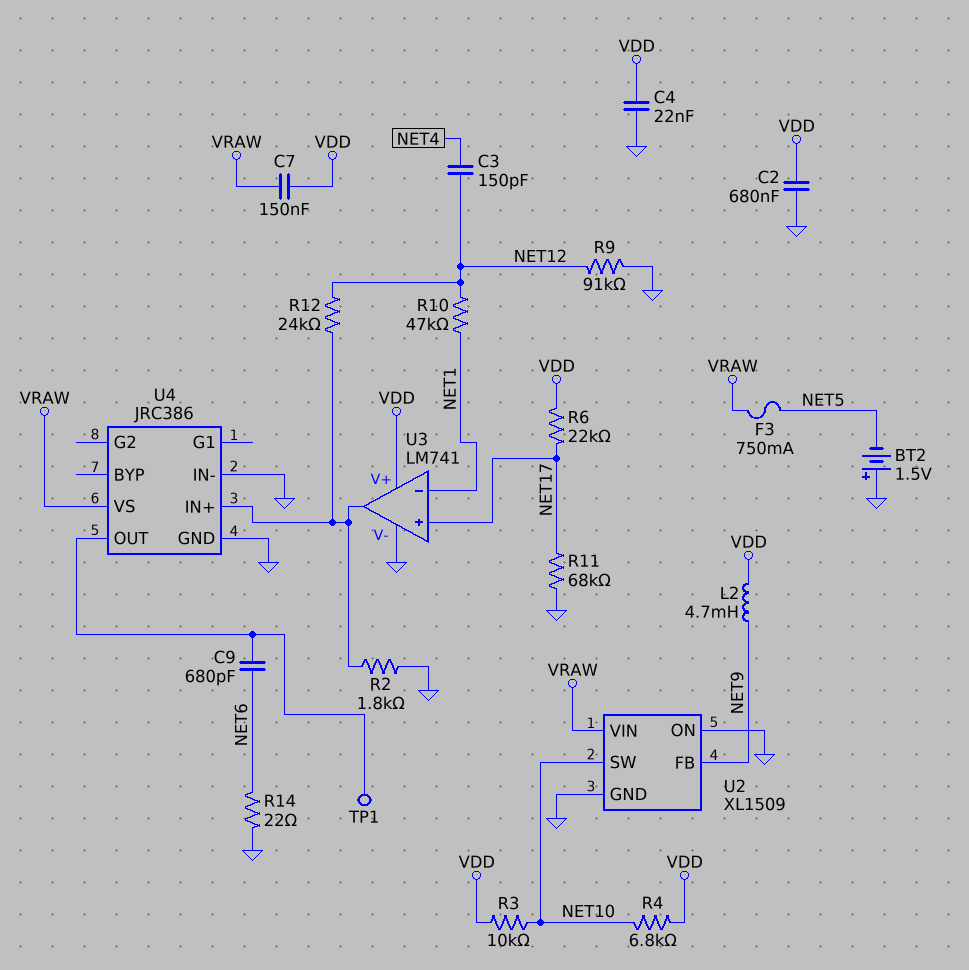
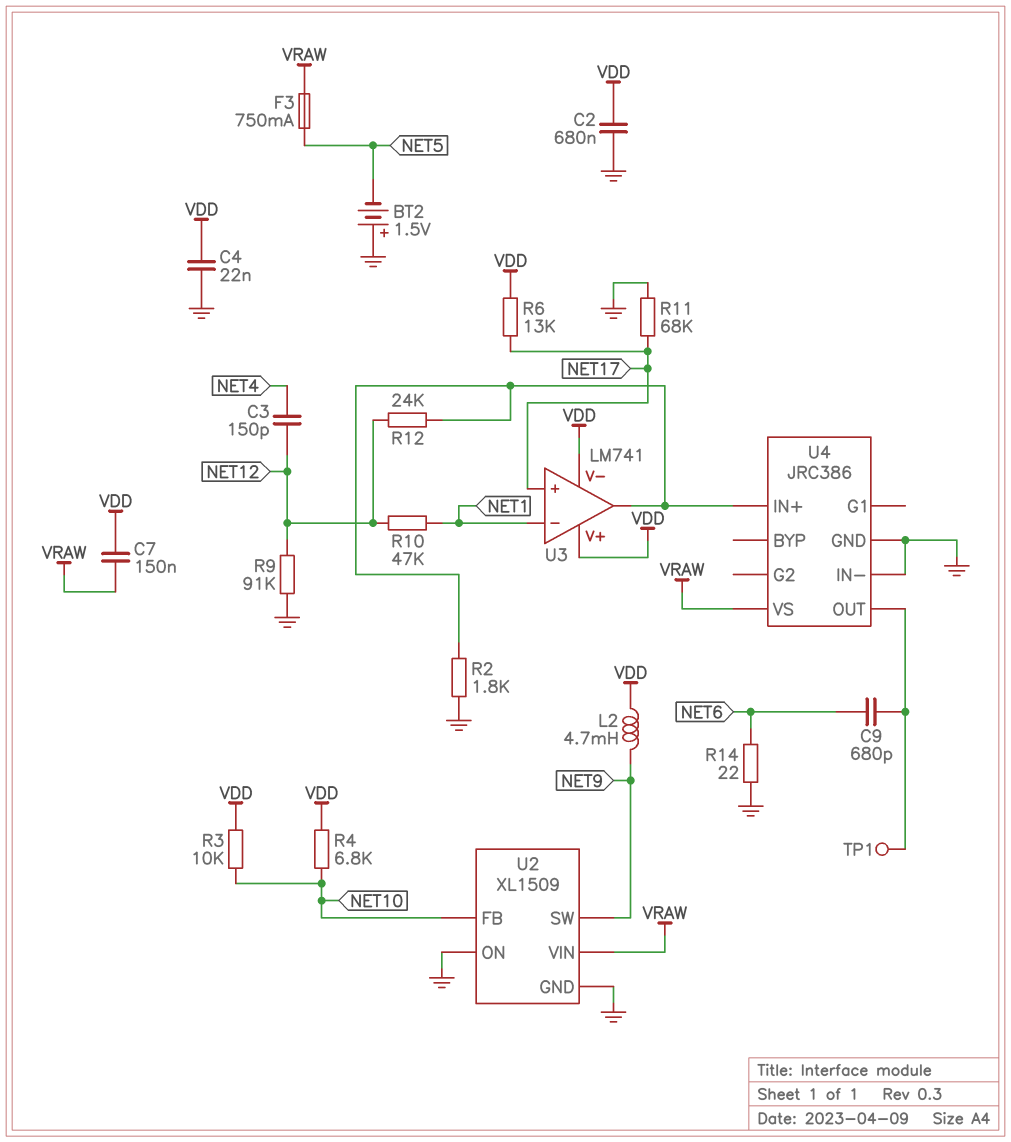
R6: 22k (NET17, VDD) -> 13k (NET17, VDD)
U2 pin FB: NET9 -> NET10
U2 pin SW: NET10 -> NET9
U3 pin V-: GND -> VDD

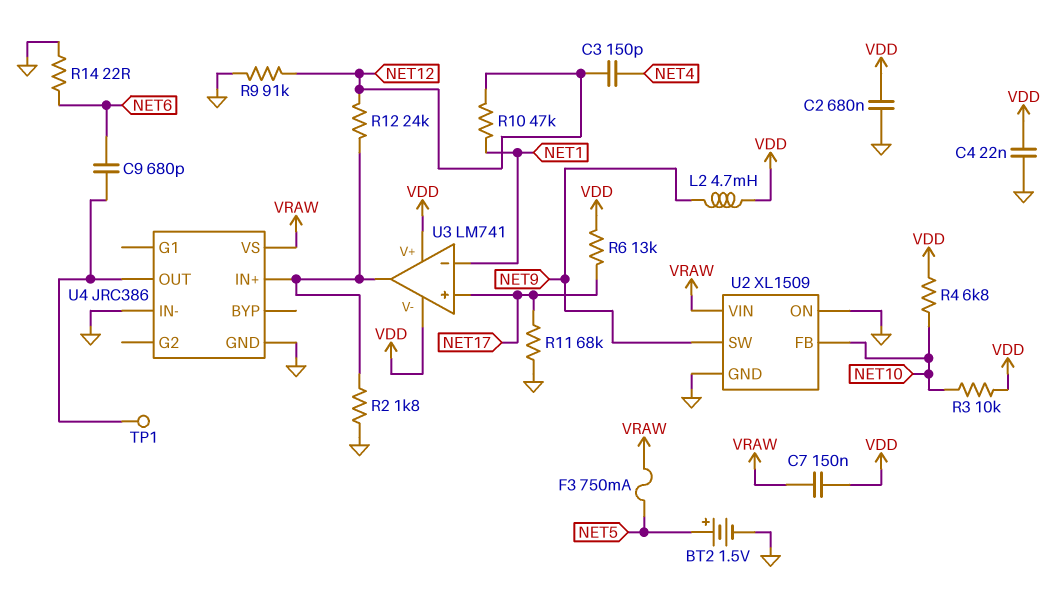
BT2: 1.5V (plus GND, minus NET5) -> 1.5V (plus NET5, minus GND)

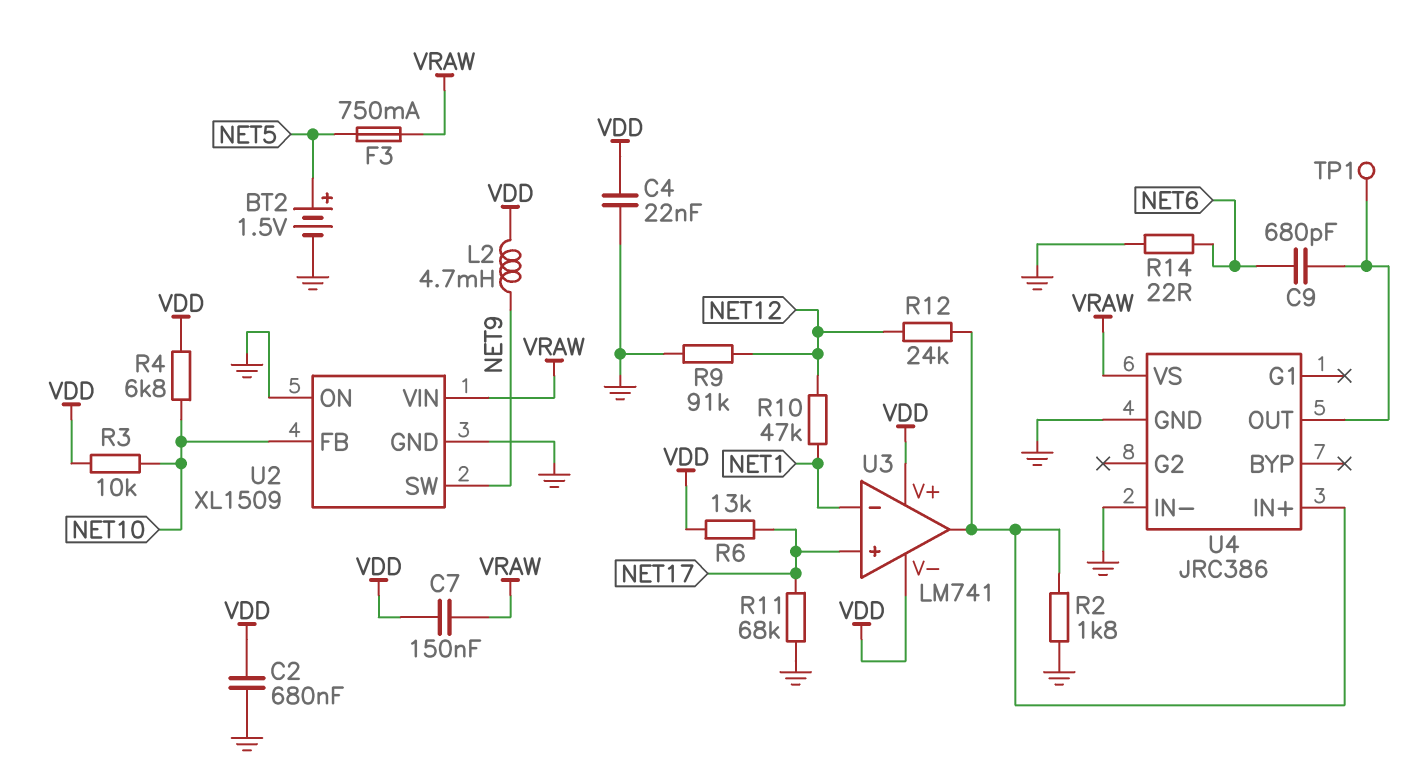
C3: 150pF (NET4, NET12) -> none

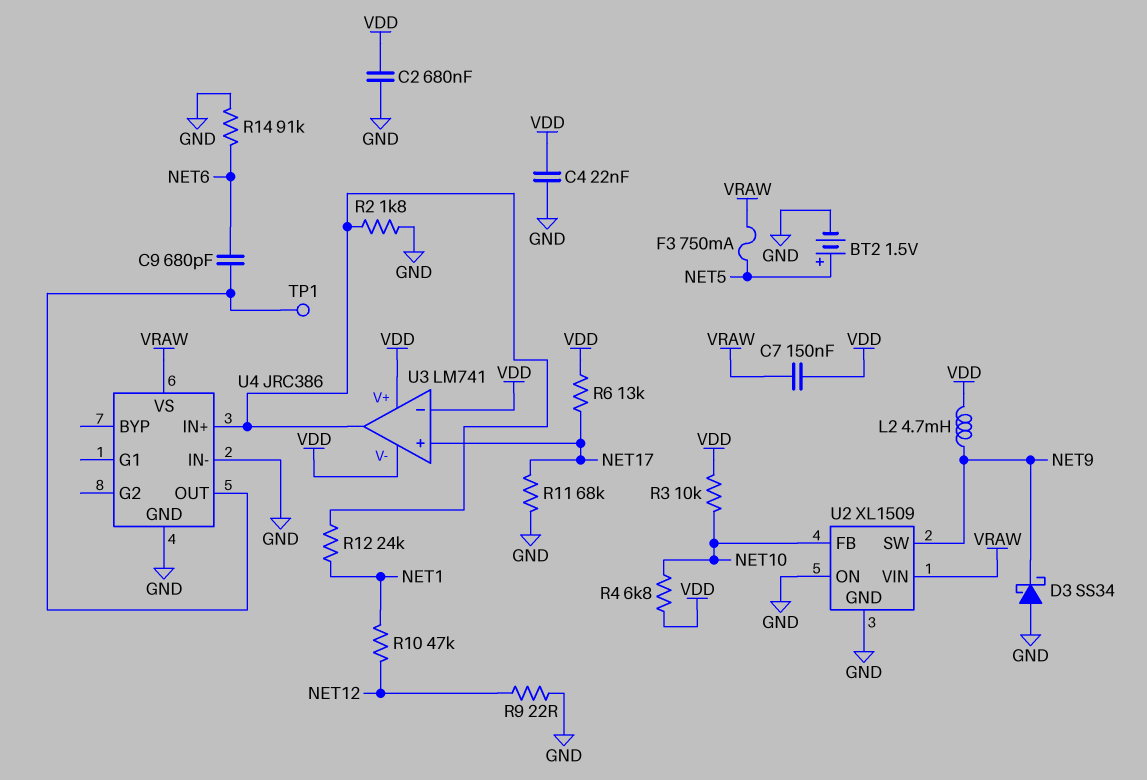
D3: none -> schottky SS34 (A GND, K NET9)
R9: 91k (GND, NET12) -> 22 (GND, NET12)
R12: 24k (NET12, U3/out) -> 24k (NET1, U3/out)
R14: 22 (GND, NET6) -> 91k (GND, NET6)
U3 pin in-: NET1 -> VDD

